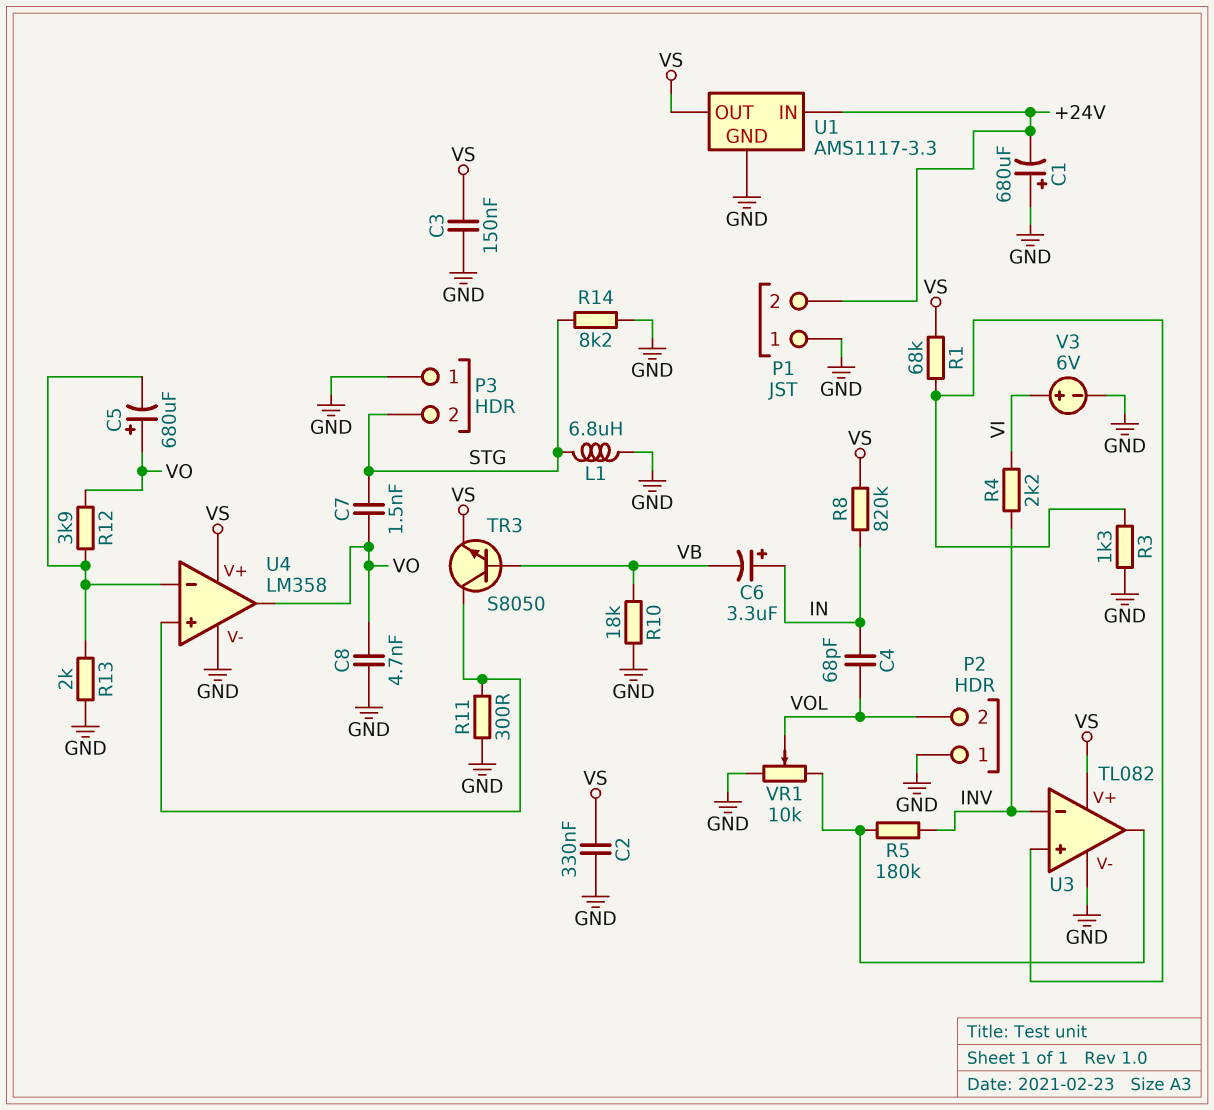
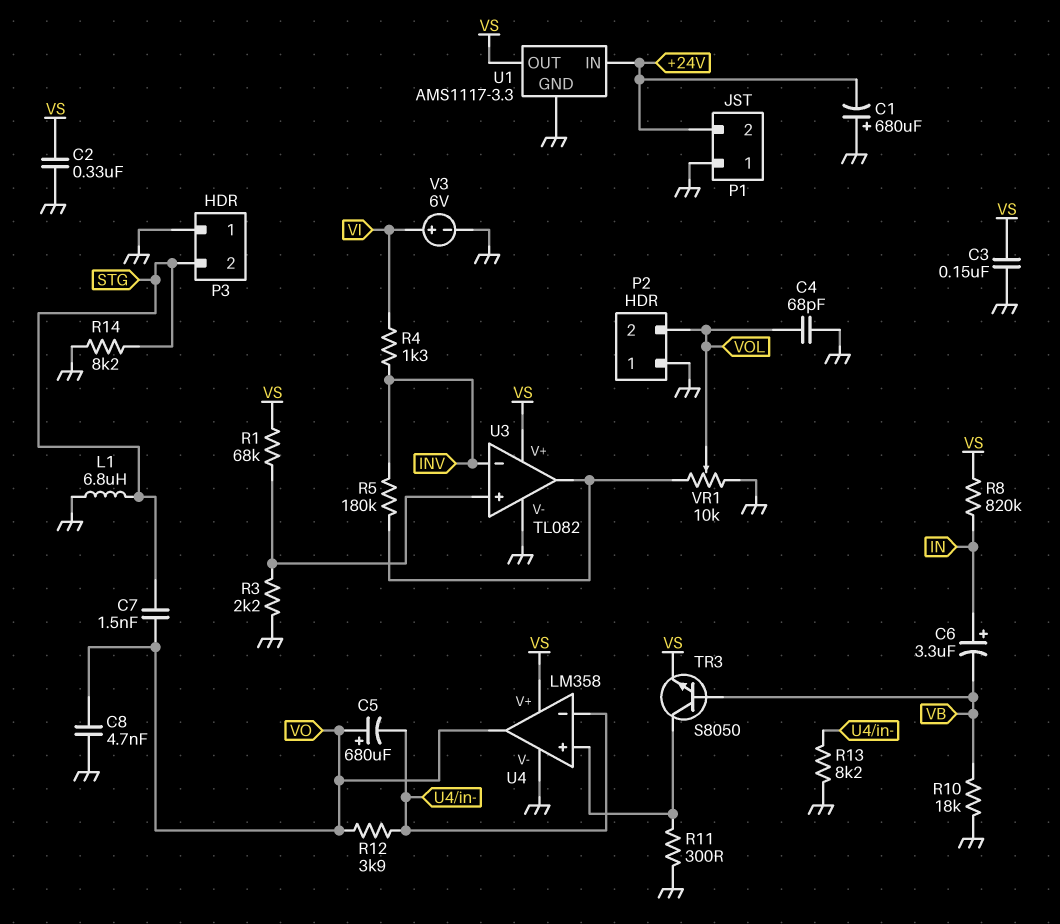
C4: 68pF (IN, VOL) -> 68pF (GND, VOL)
R3: 1.3k (GND, U3/in+) -> 2.2k (GND, U3/in+)
R4: 2.2k (INV, VI) -> 1.3k (INV, VI)
R13: 2k (GND, U4/in-) -> 8.2k (GND, U4/in-)

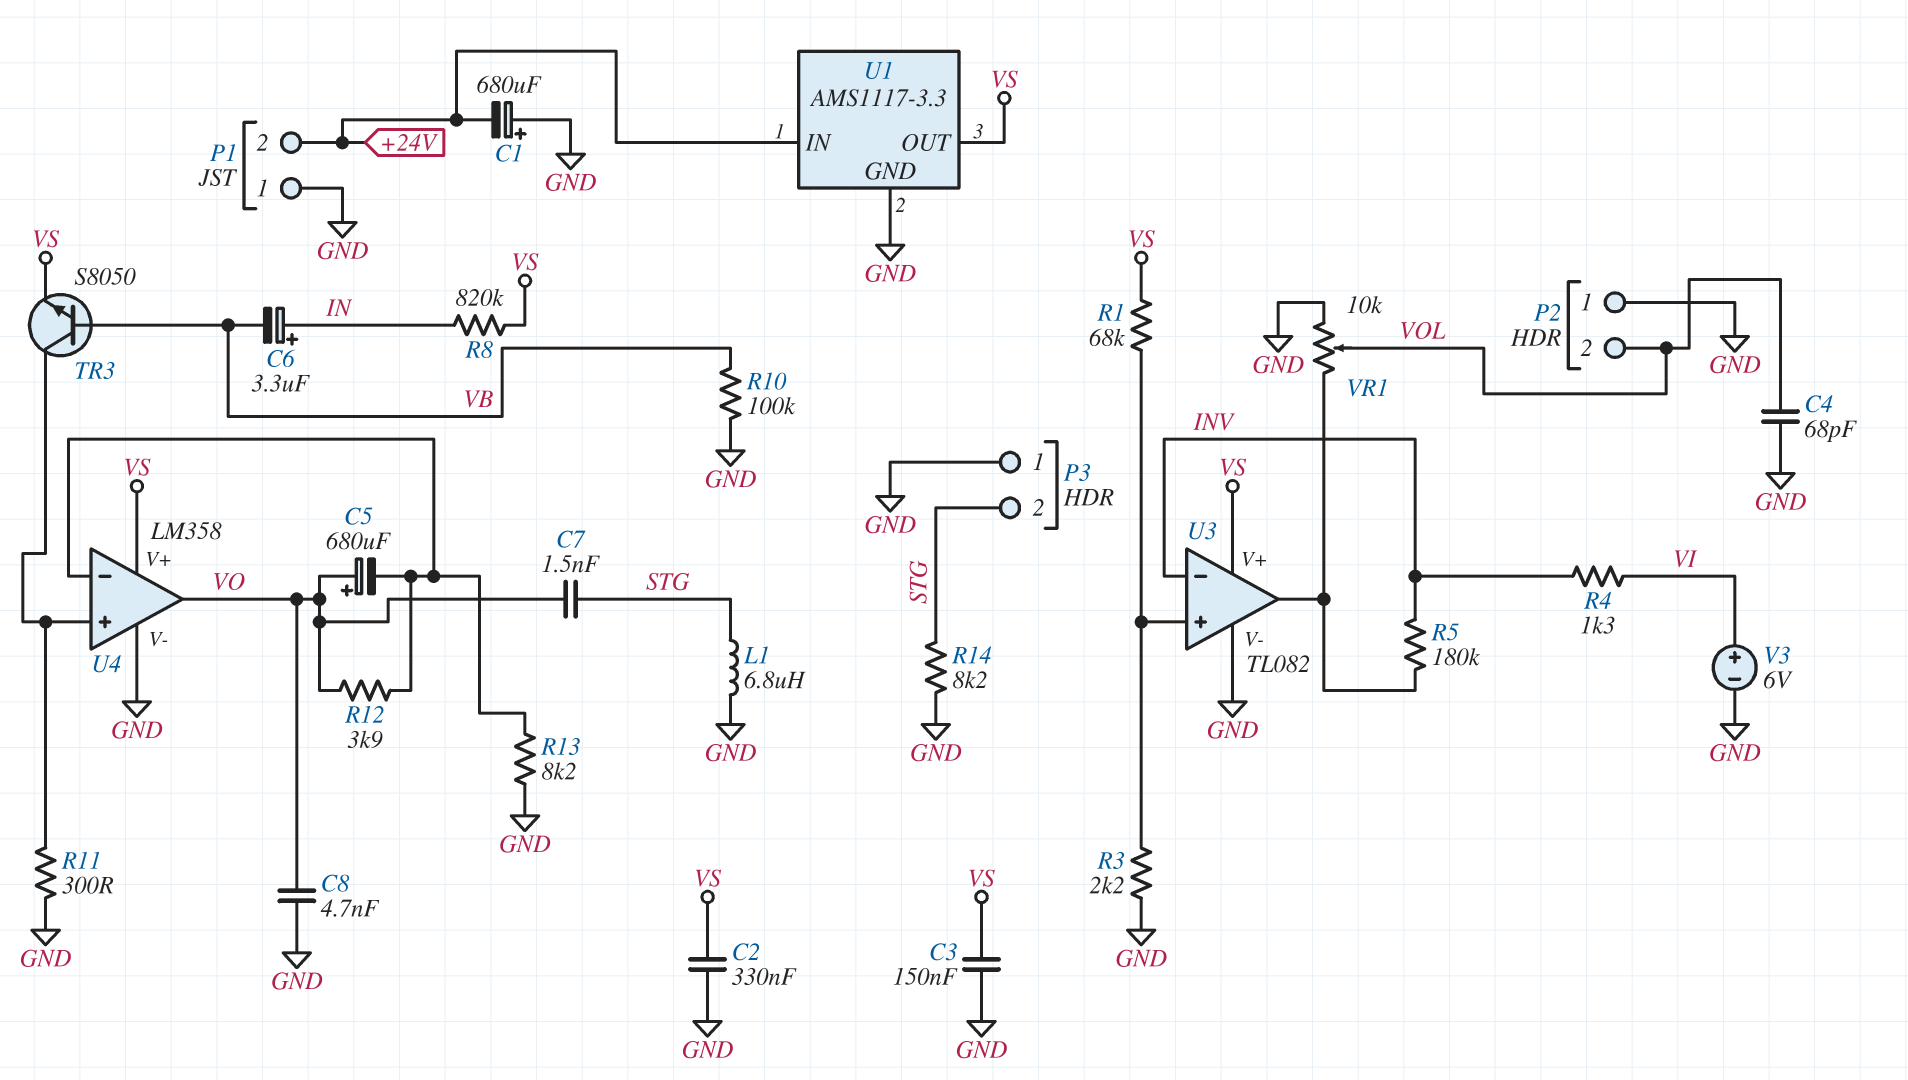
R10: 18k (GND, VB) -> 100k (GND, VB)

